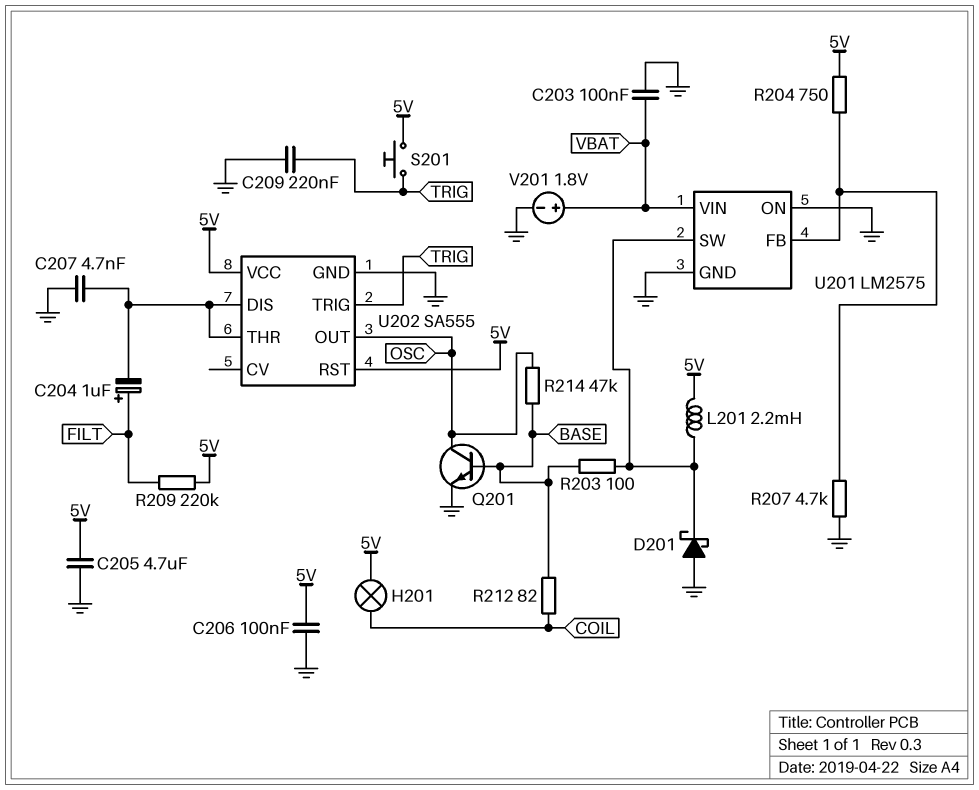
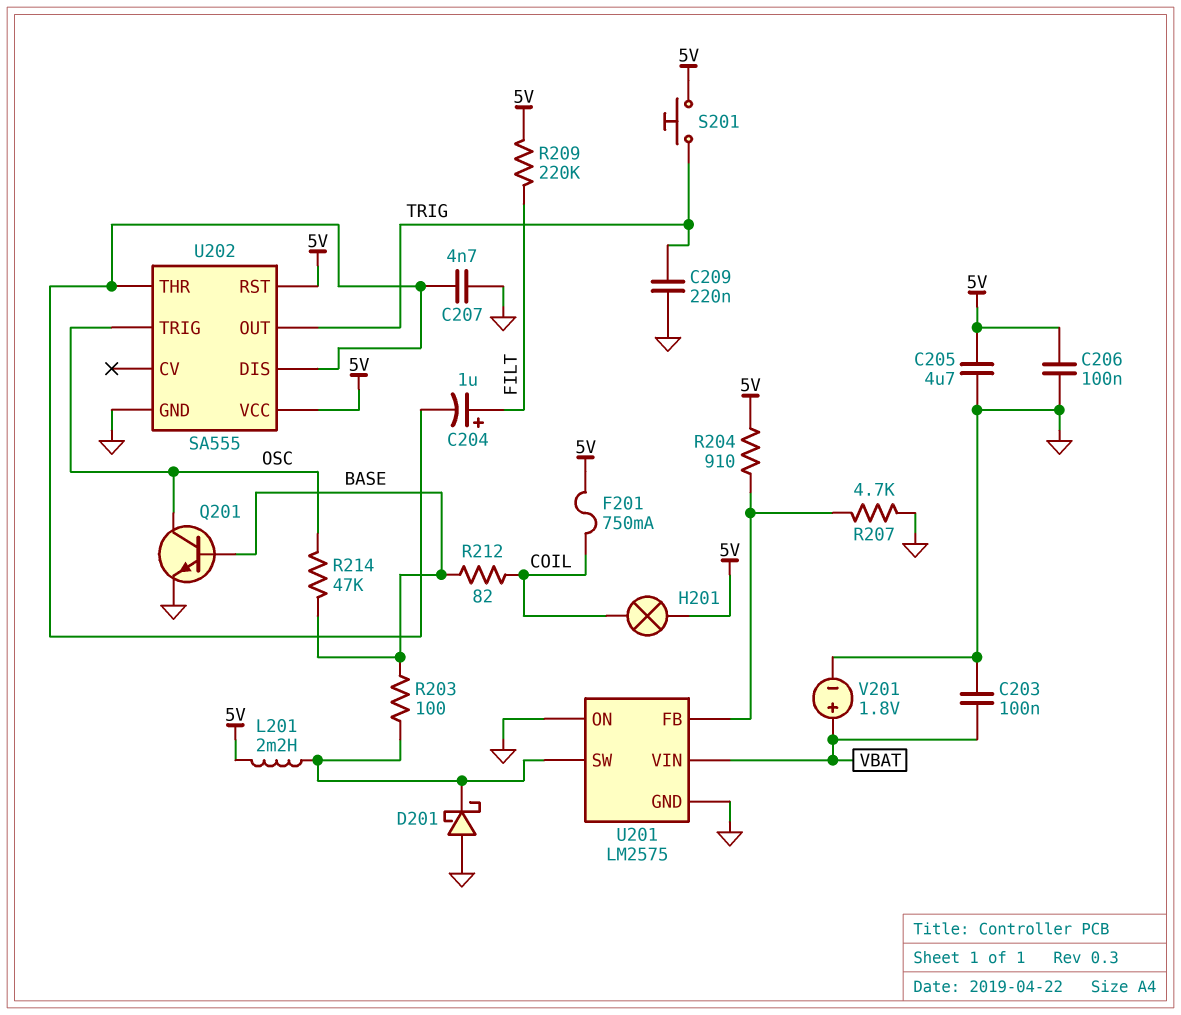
F201: none -> 750mA (5V, COIL)
R204: 750 (5V, U201/FB) -> 910 (5V, U201/FB)
U202 pin OUT: OSC -> TRIG
U202 pin TRIG: TRIG -> OSC

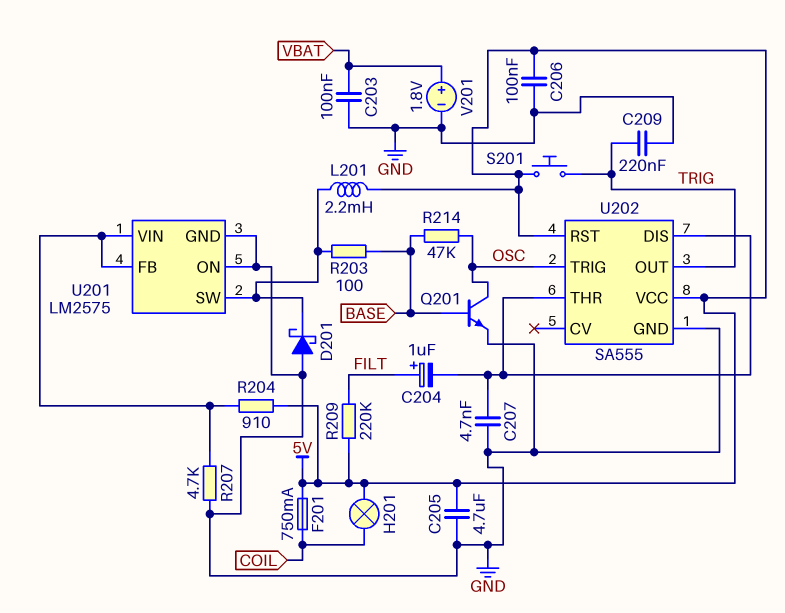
R212: 82 (BASE, COIL) -> none
U201 pin VIN: VBAT -> U201/FB

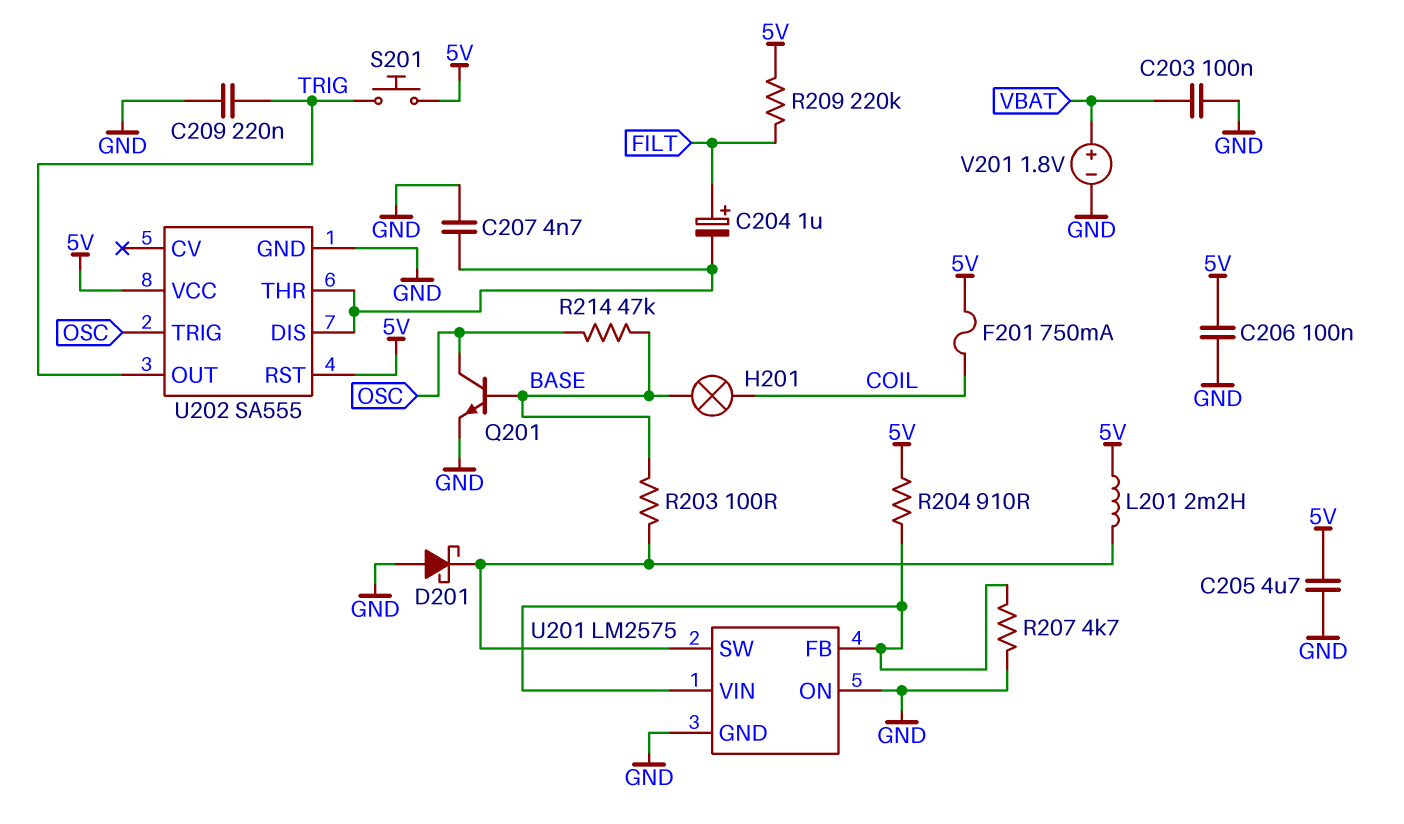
H201: lamp (5V, COIL) -> lamp (BASE, COIL)

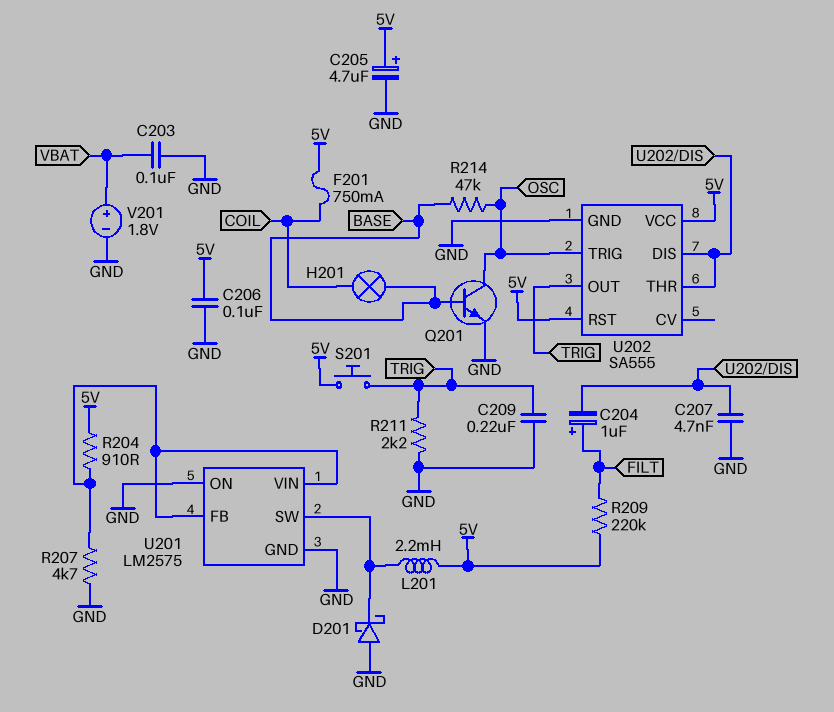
C205: 4.7uF (5V, GND) -> 4.7uF (plus 5V, minus GND)
R203: 100 (BASE, U201/SW) -> none
R211: none -> 2.2k (GND, TRIG)

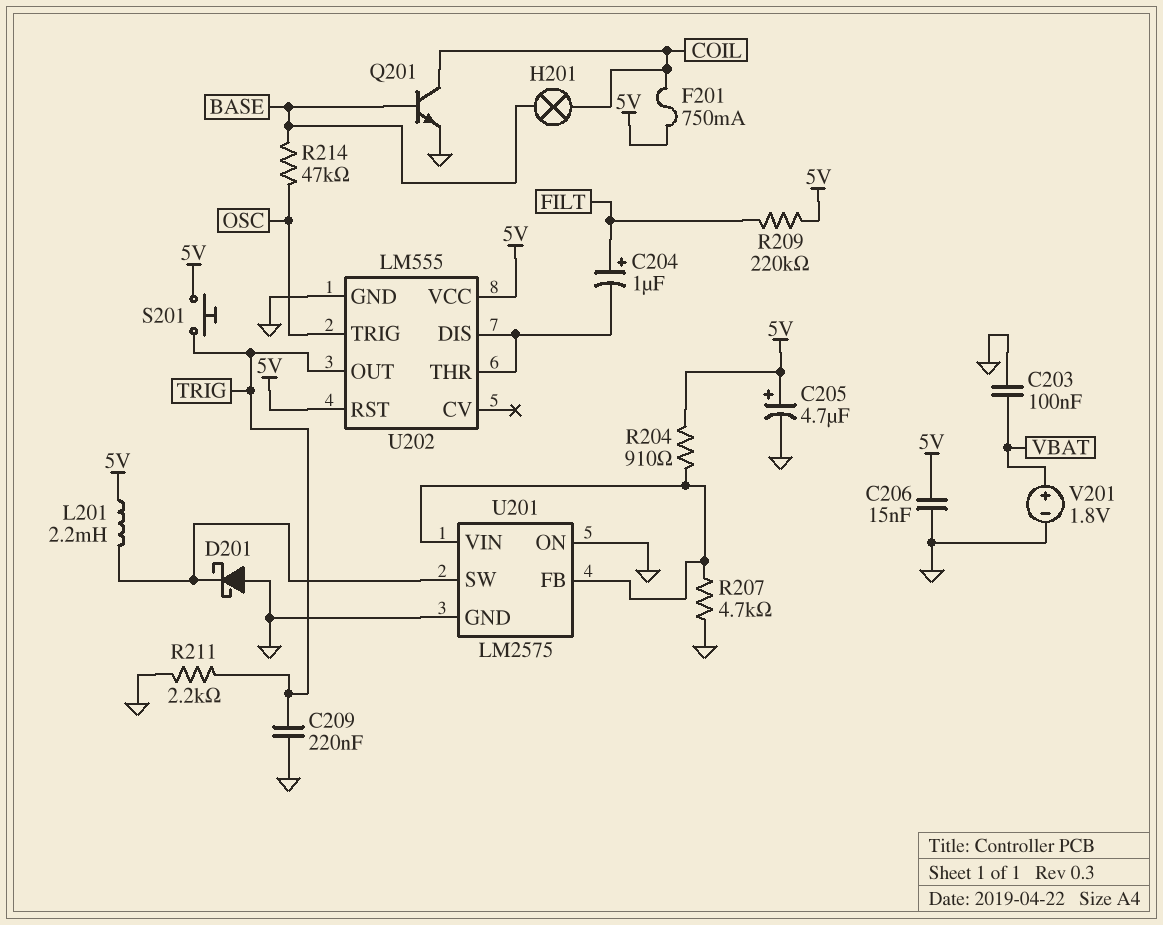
C206: 100nF (5V, GND) -> 15nF (5V, GND)
C207: 4.7nF (GND, U202/DIS) -> none
Q201: NPN (B BASE, C OSC, E GND) -> NPN (B BASE, C COIL, E GND)
U202: SA555 -> LM555

